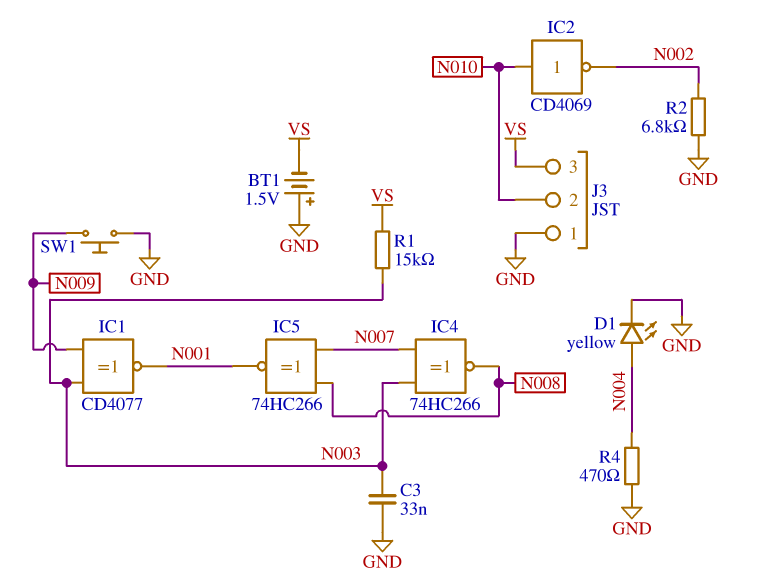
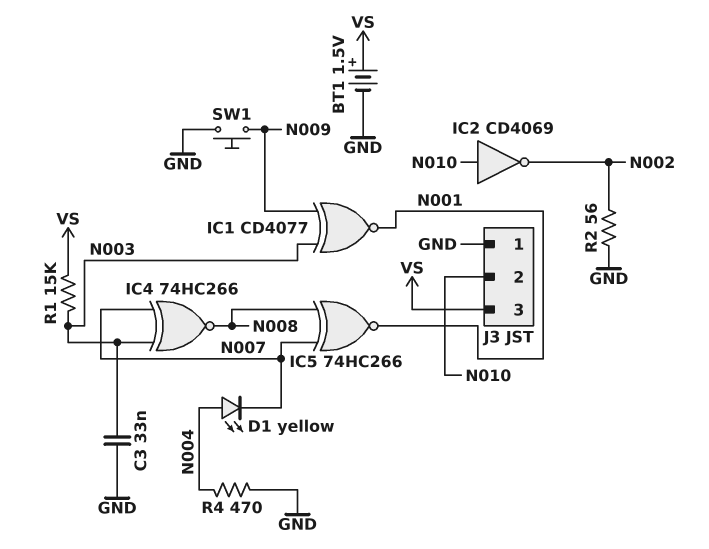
BT1: 1.5V (plus GND, minus VS) -> 1.5V (plus VS, minus GND)
D1: LED yellow (A N004, K GND) -> LED yellow (A N004, K N007)
R2: 6.8k (GND, N002) -> 56 (GND, N002)

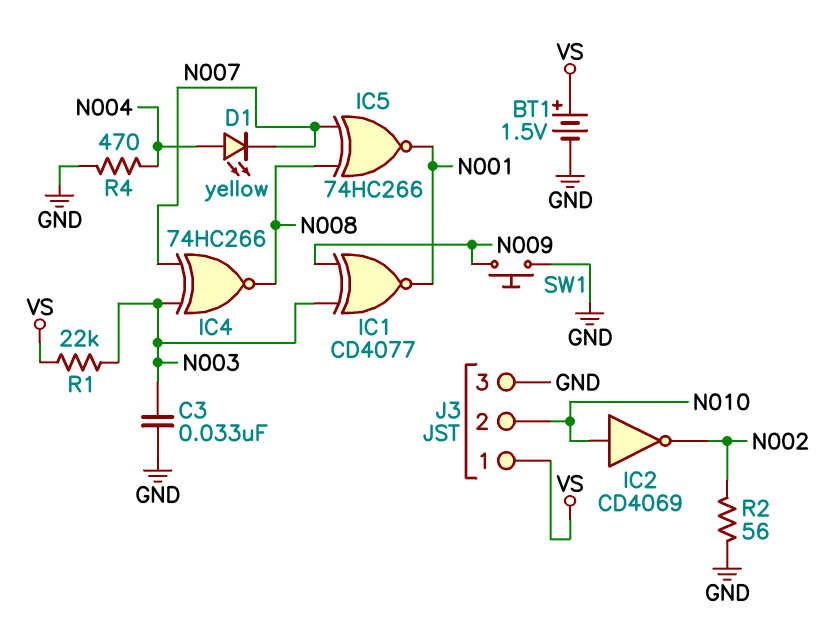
J3 pin 1: GND -> VS
J3 pin 3: VS -> GND
R1: 15k (N003, VS) -> 22k (N003, VS)

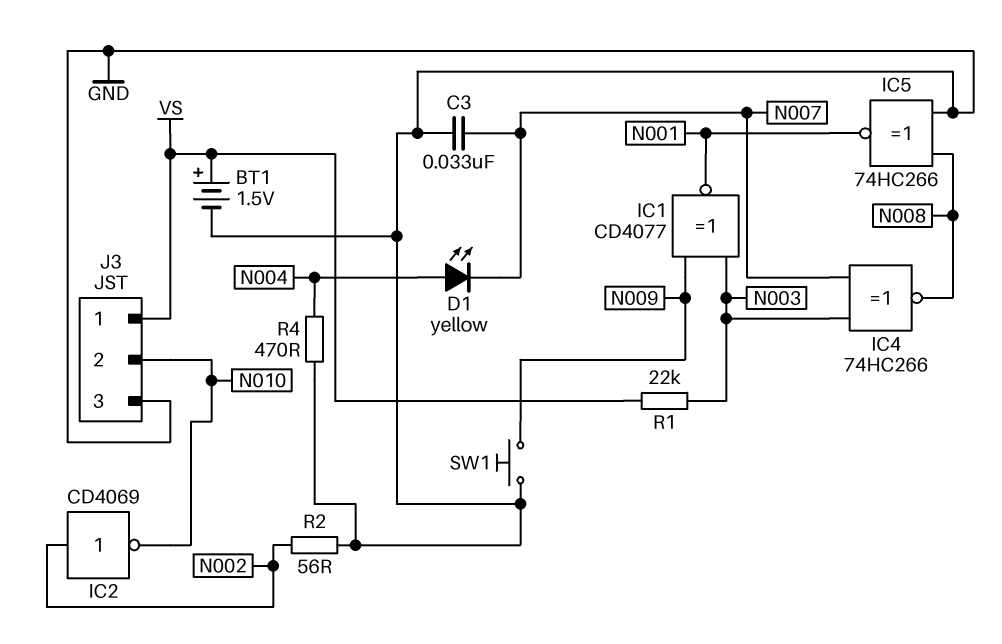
C3: 33nF (GND, N003) -> 33nF (GND, N007)
IC2: NOT CD4069 (in N010, out N002) -> NOT CD4069 (in N002, out N010)
IC5: XNOR 74HC266 (in N007, in N008, out N001) -> XNOR 74HC266 (in GND, in N008, out N001)

